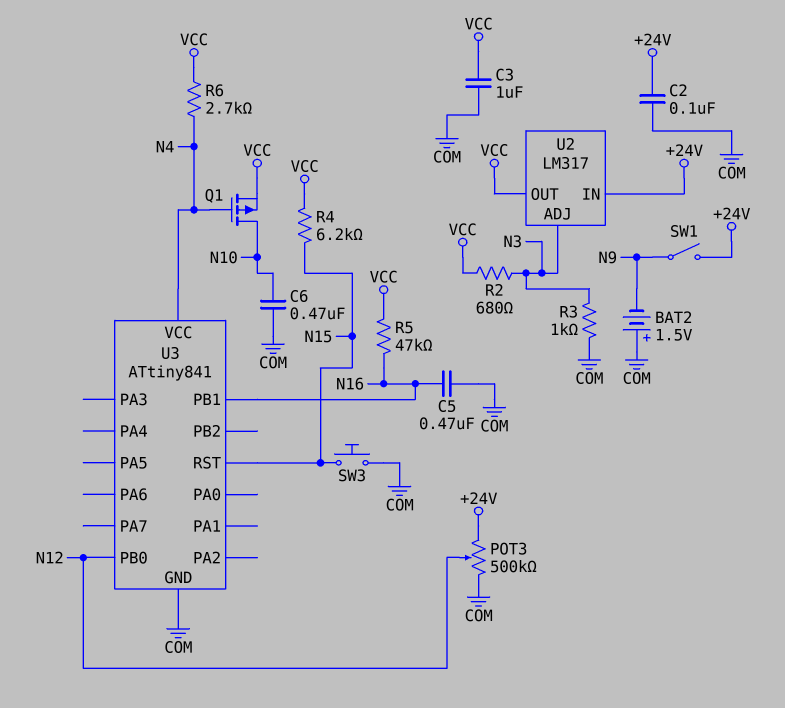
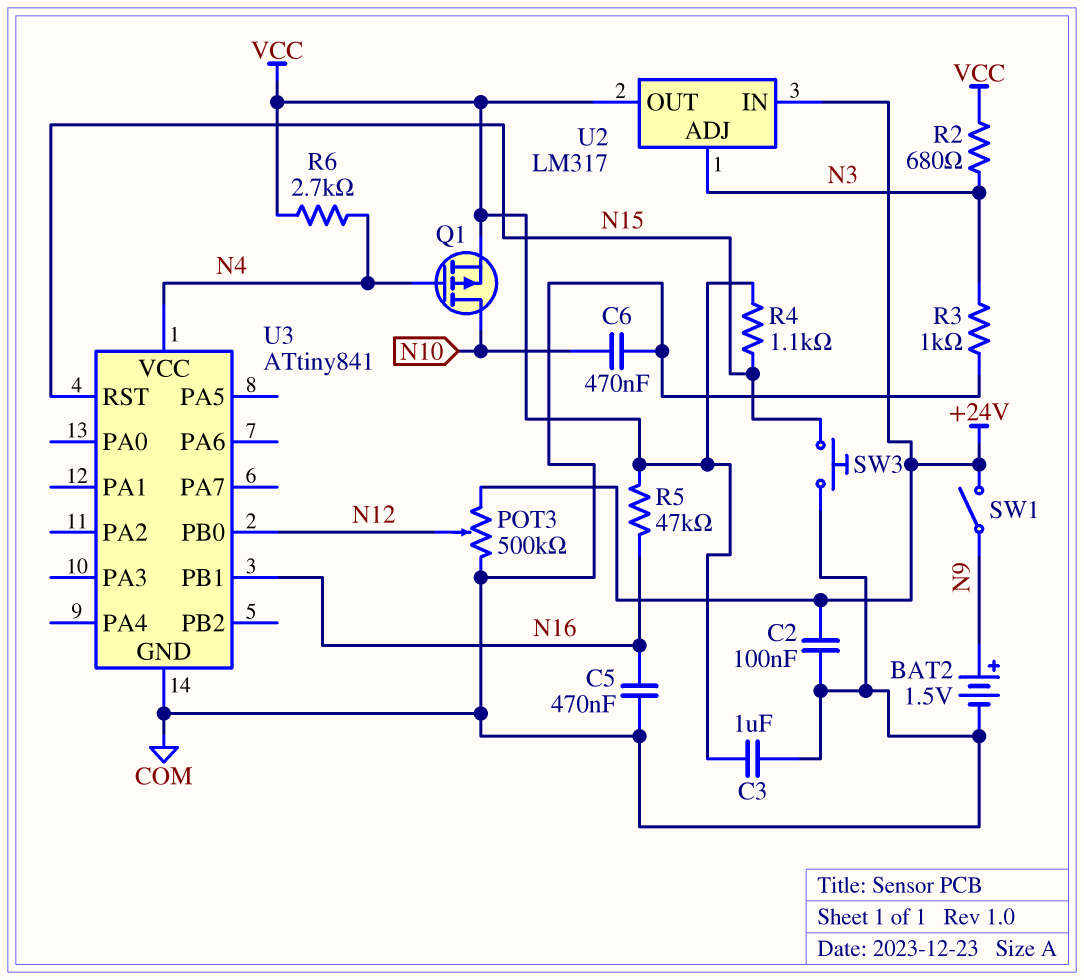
BAT2: 1.5V (plus COM, minus N9) -> 1.5V (plus N9, minus COM)
R4: 6.2k (N15, VCC) -> 1.1k (N15, VCC)

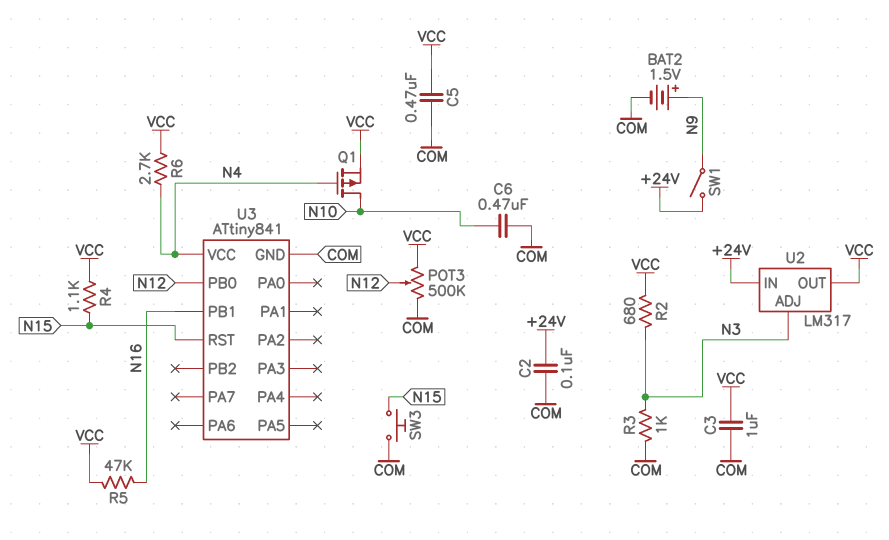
C5: 470nF (COM, N16) -> 470nF (COM, VCC)
POT3: 500k (+24V, COM, wiper N12) -> 500k (COM, VCC, wiper N12)

